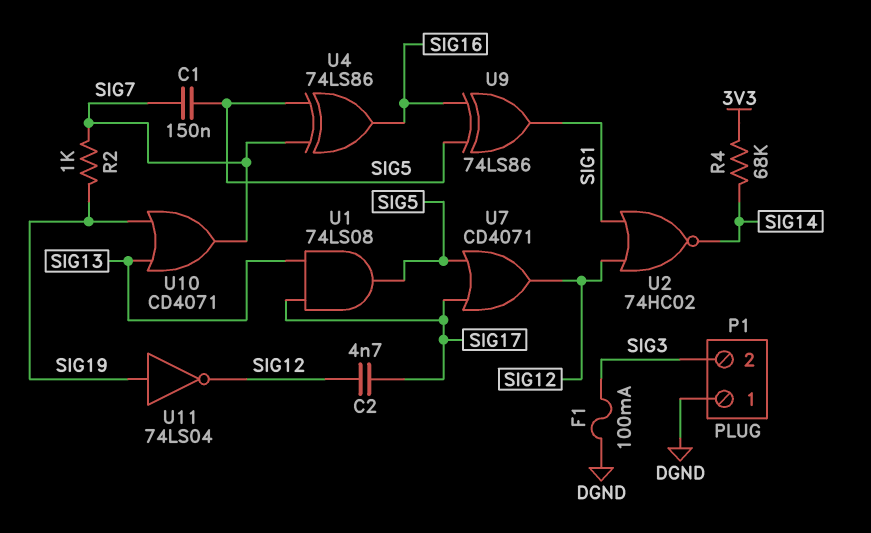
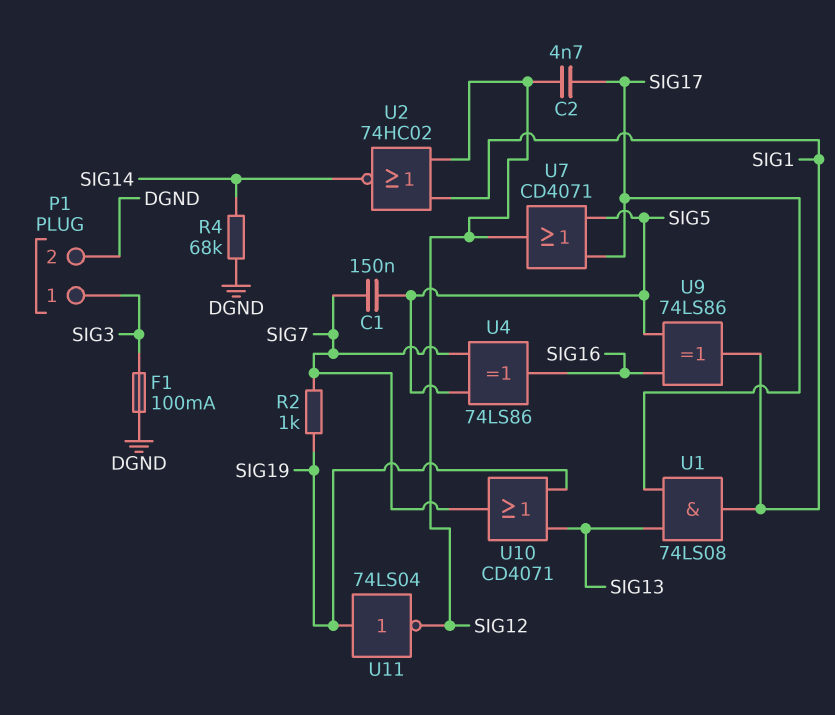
P1 pin 1: DGND -> SIG3
P1 pin 2: SIG3 -> DGND
R4: 68k (3V3, SIG14) -> 68k (DGND, SIG14)
U1: AND 74LS08 (in SIG13, in SIG17, out SIG5) -> AND 74LS08 (in SIG13, in SIG17, out SIG1)

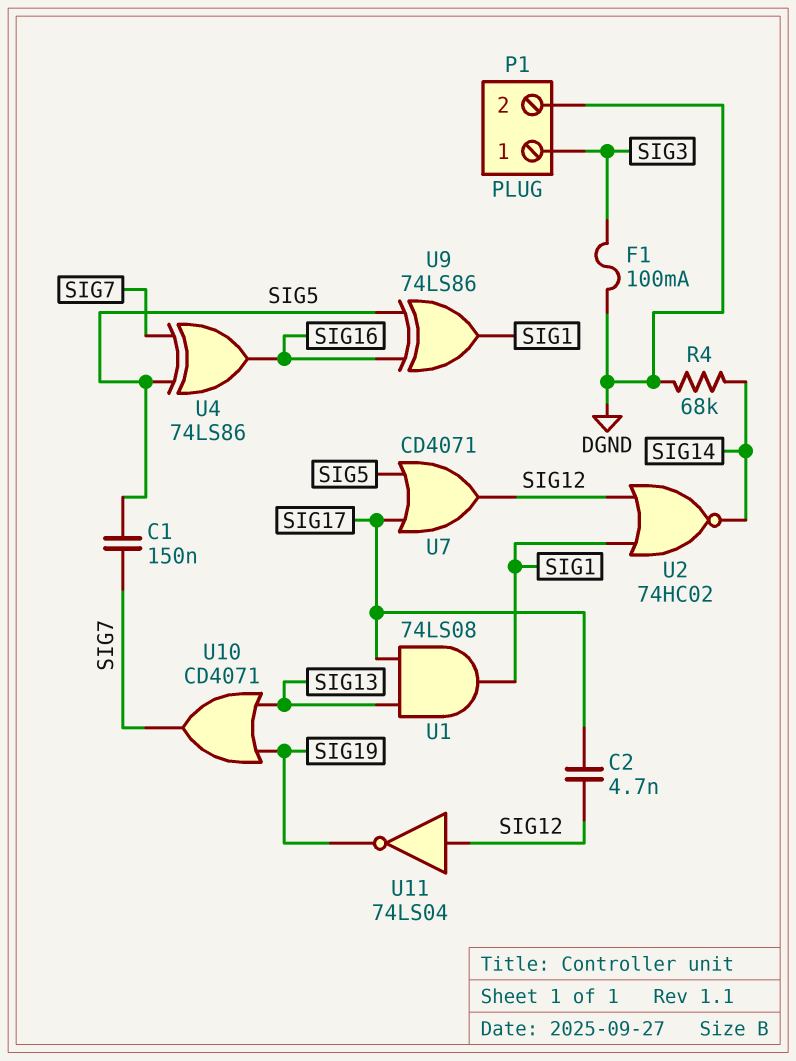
R2: 1k (SIG7, SIG19) -> none
U11: NOT 74LS04 (in SIG19, out SIG12) -> NOT 74LS04 (in SIG12, out SIG19)

